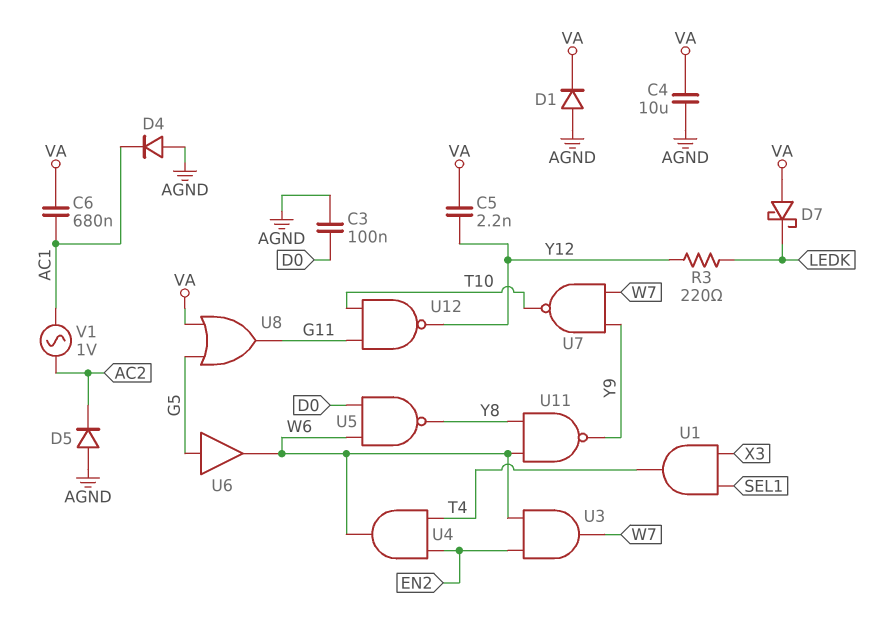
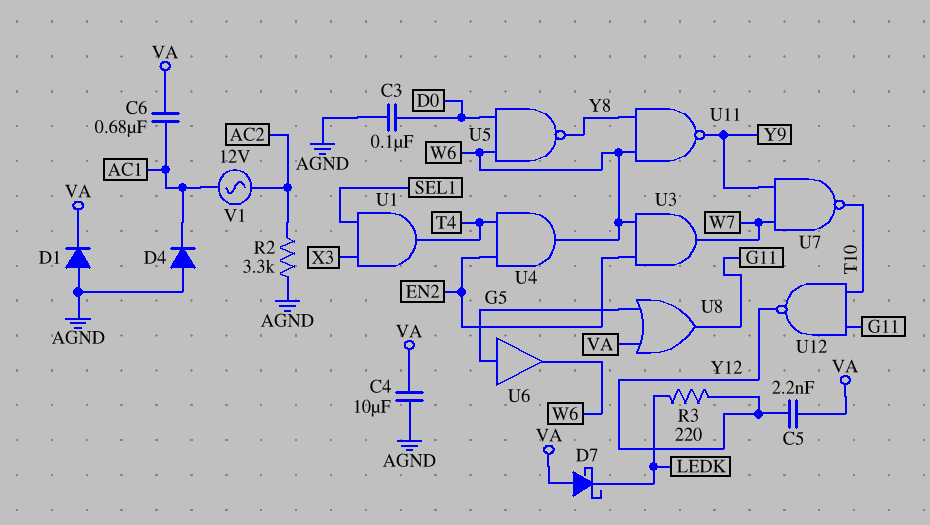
D5: diode (A AGND, K AC2) -> none
R2: none -> 3.3k (AC2, AGND)
V1: AC 1V (AC1, AC2) -> AC 12V (AC1, AC2)

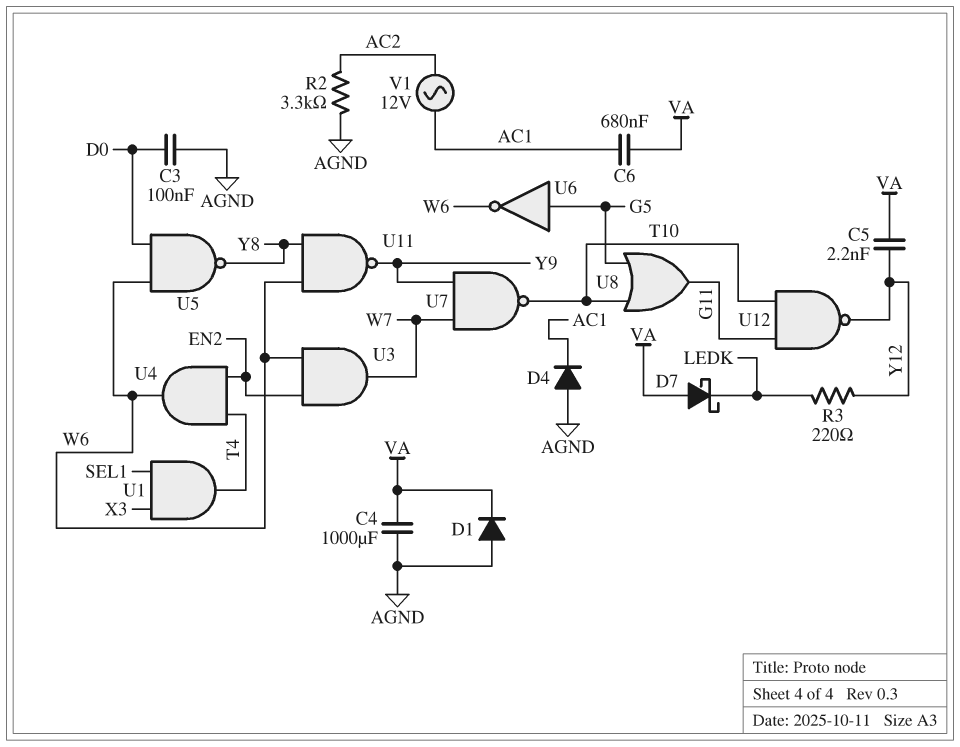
C4: 10uF (AGND, VA) -> 1000uF (AGND, VA)
U6: buffer (in G5, out W6) -> NOT (in G5, out W6)
U8: OR (in G5, in VA, out G11) -> OR (in G5, in T10, out G11)

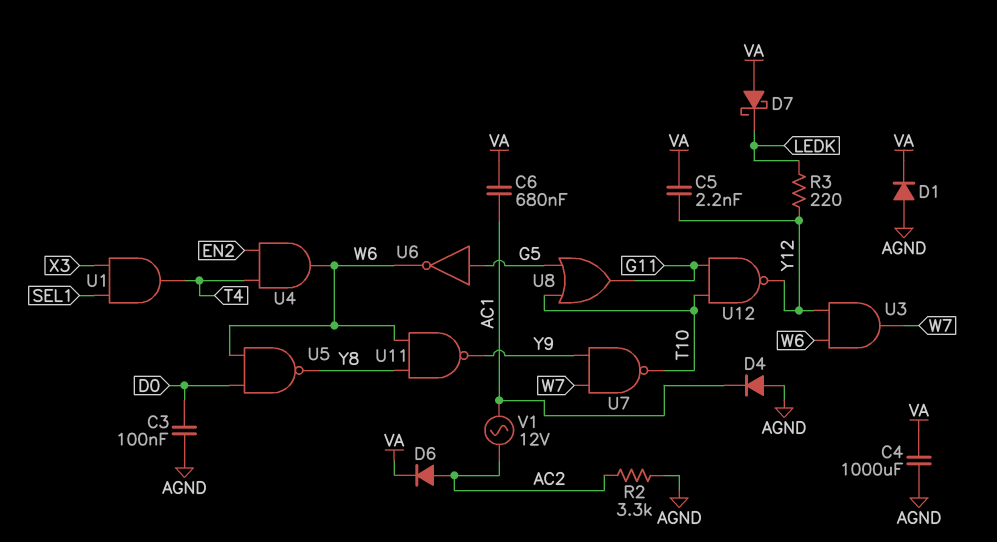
D6: none -> diode (A AC2, K VA)
U3: AND (in EN2, in W6, out W7) -> AND (in W6, in Y12, out W7)

